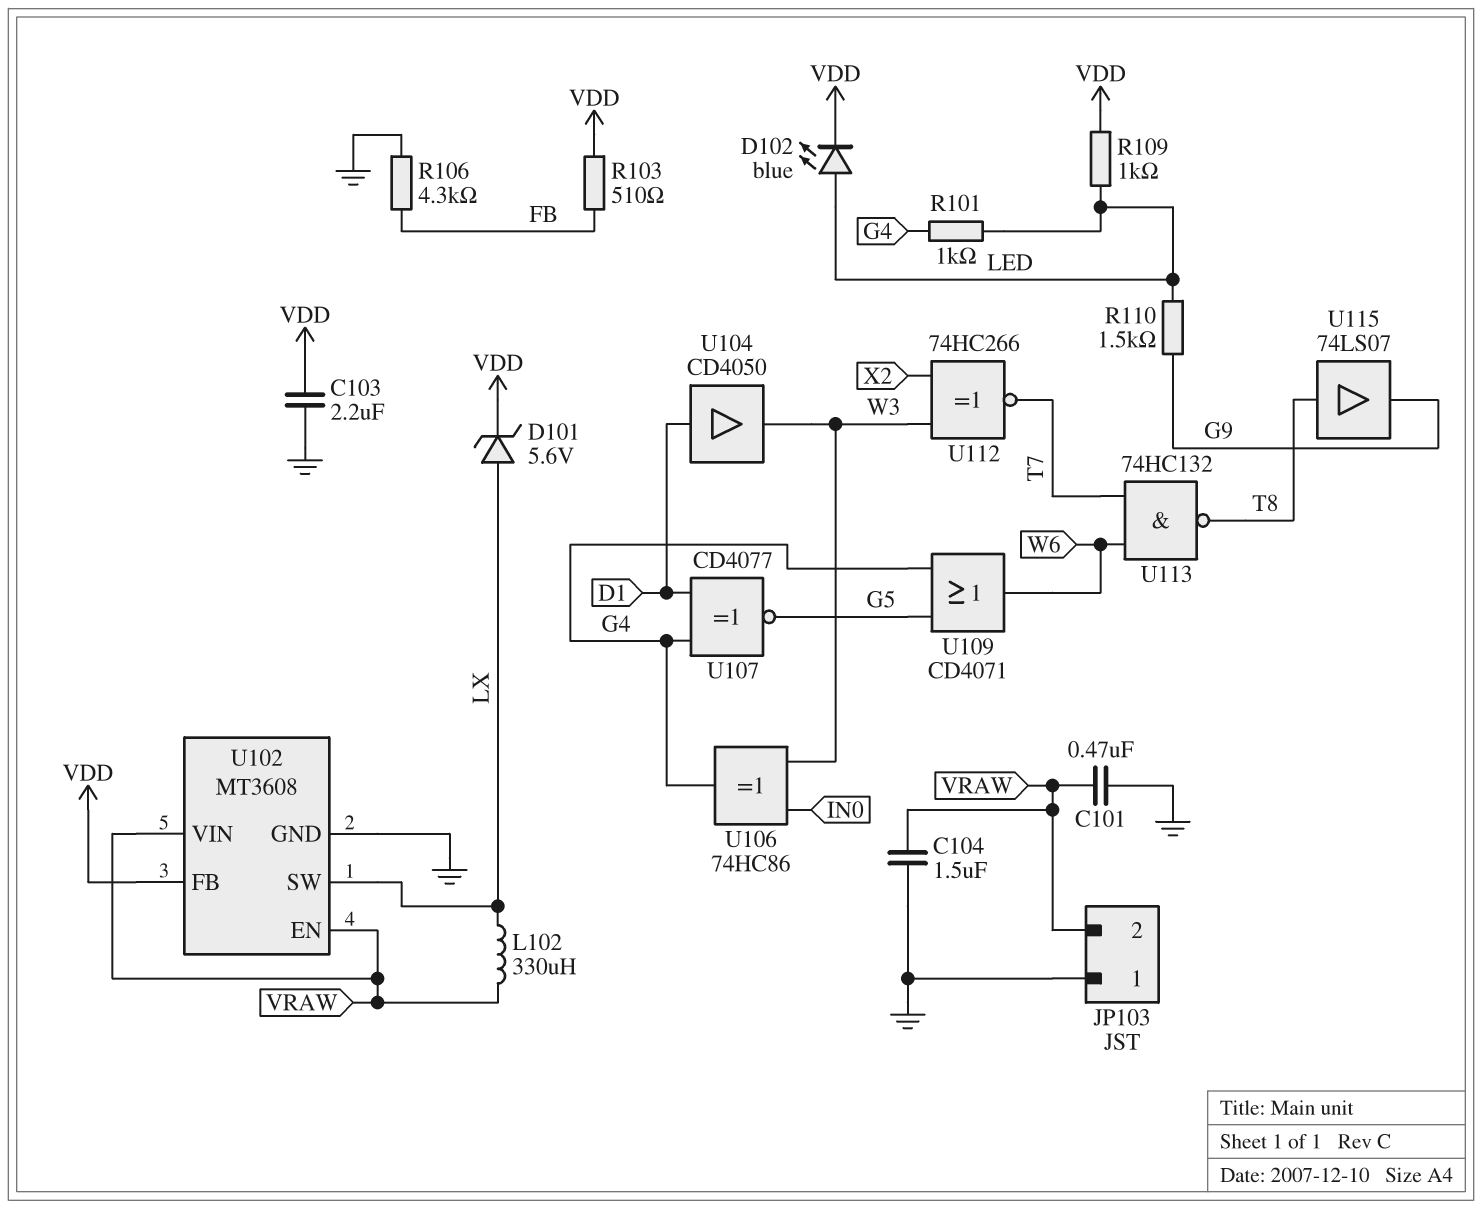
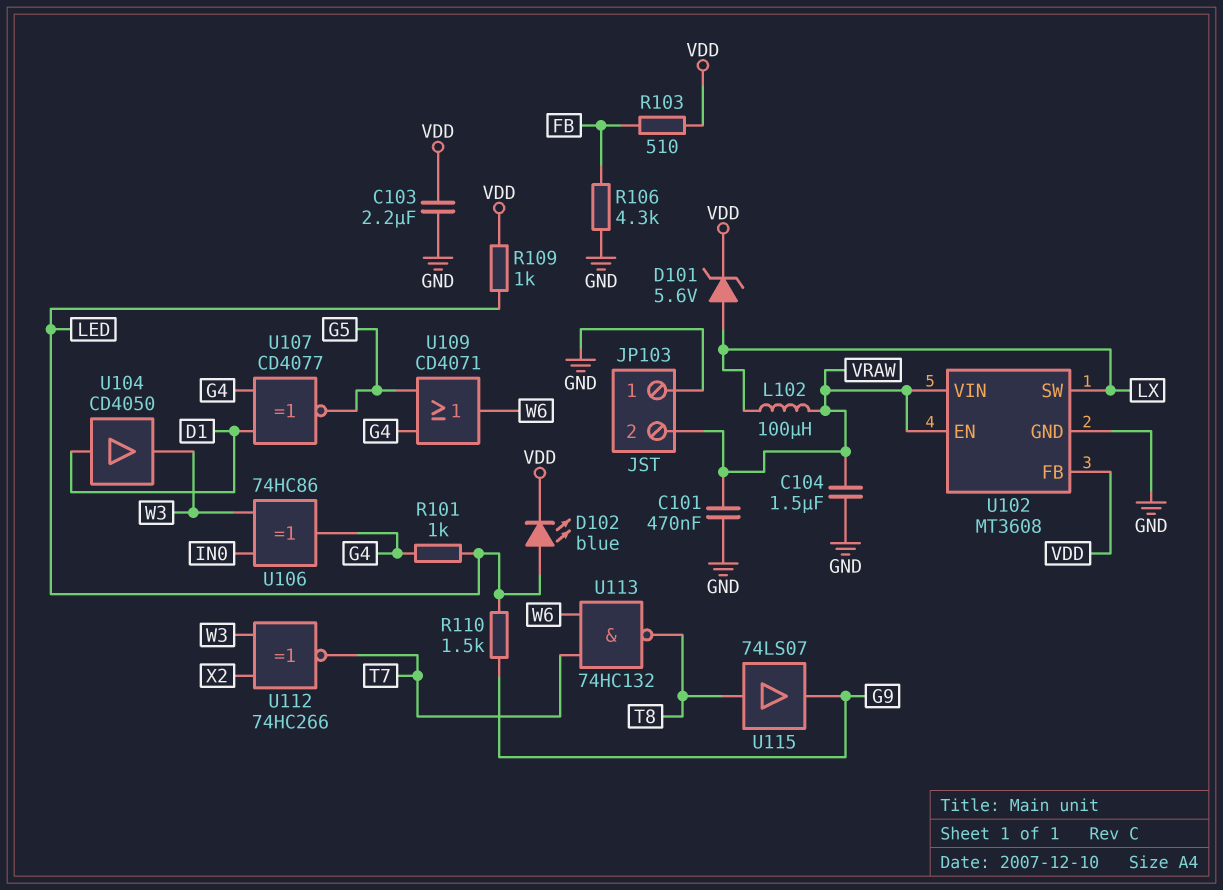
L102: 330uH (LX, VRAW) -> 100uH (LX, VRAW)

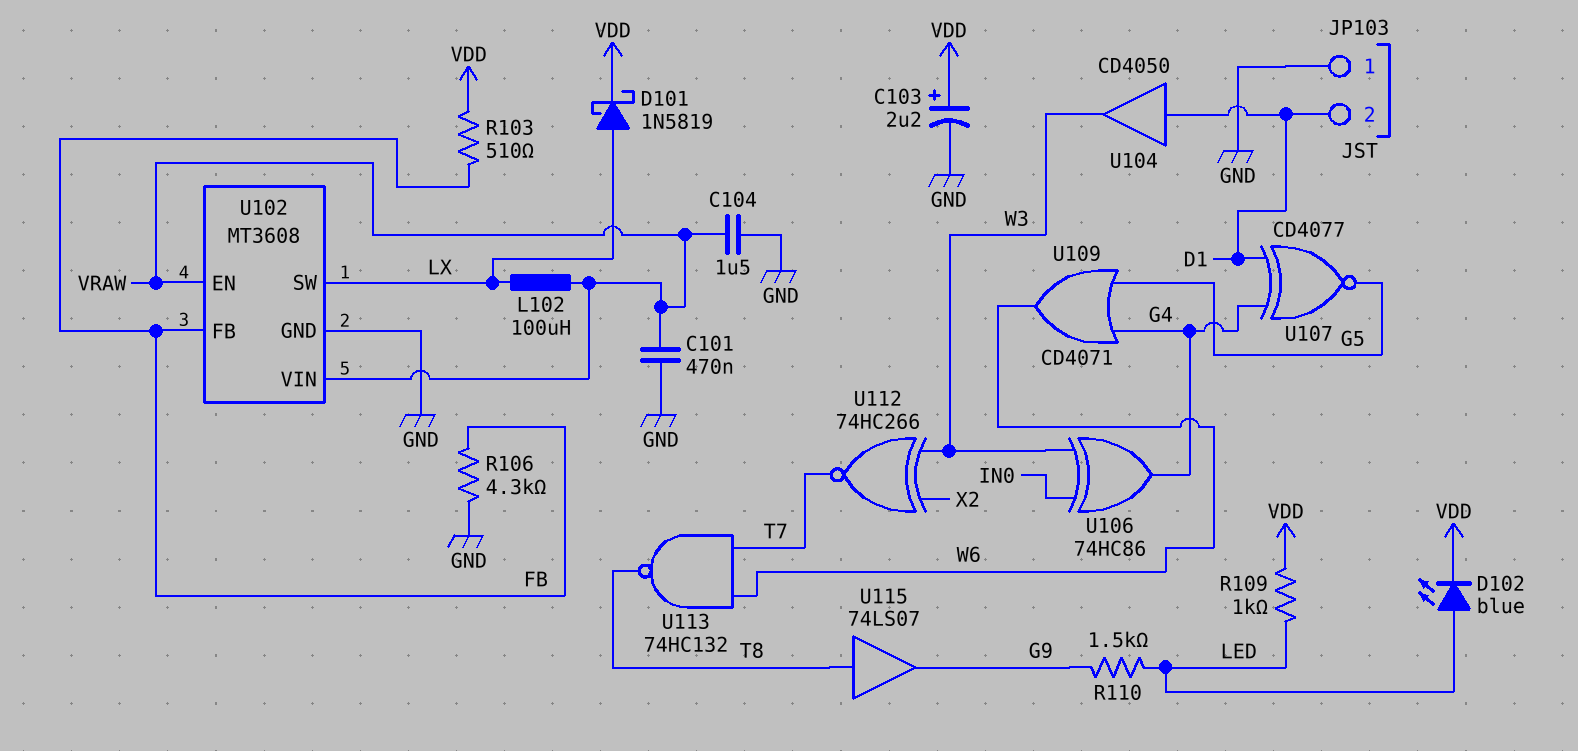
C103: 2.2uF (GND, VDD) -> 2.2uF (plus VDD, minus GND)
D101: zener 5.6V (A LX, K VDD) -> schottky 1N5819 (A LX, K VDD)
JP103 pin 2: VRAW -> D1
R101: 1k (G4, LED) -> none
U102 pin FB: VDD -> FB

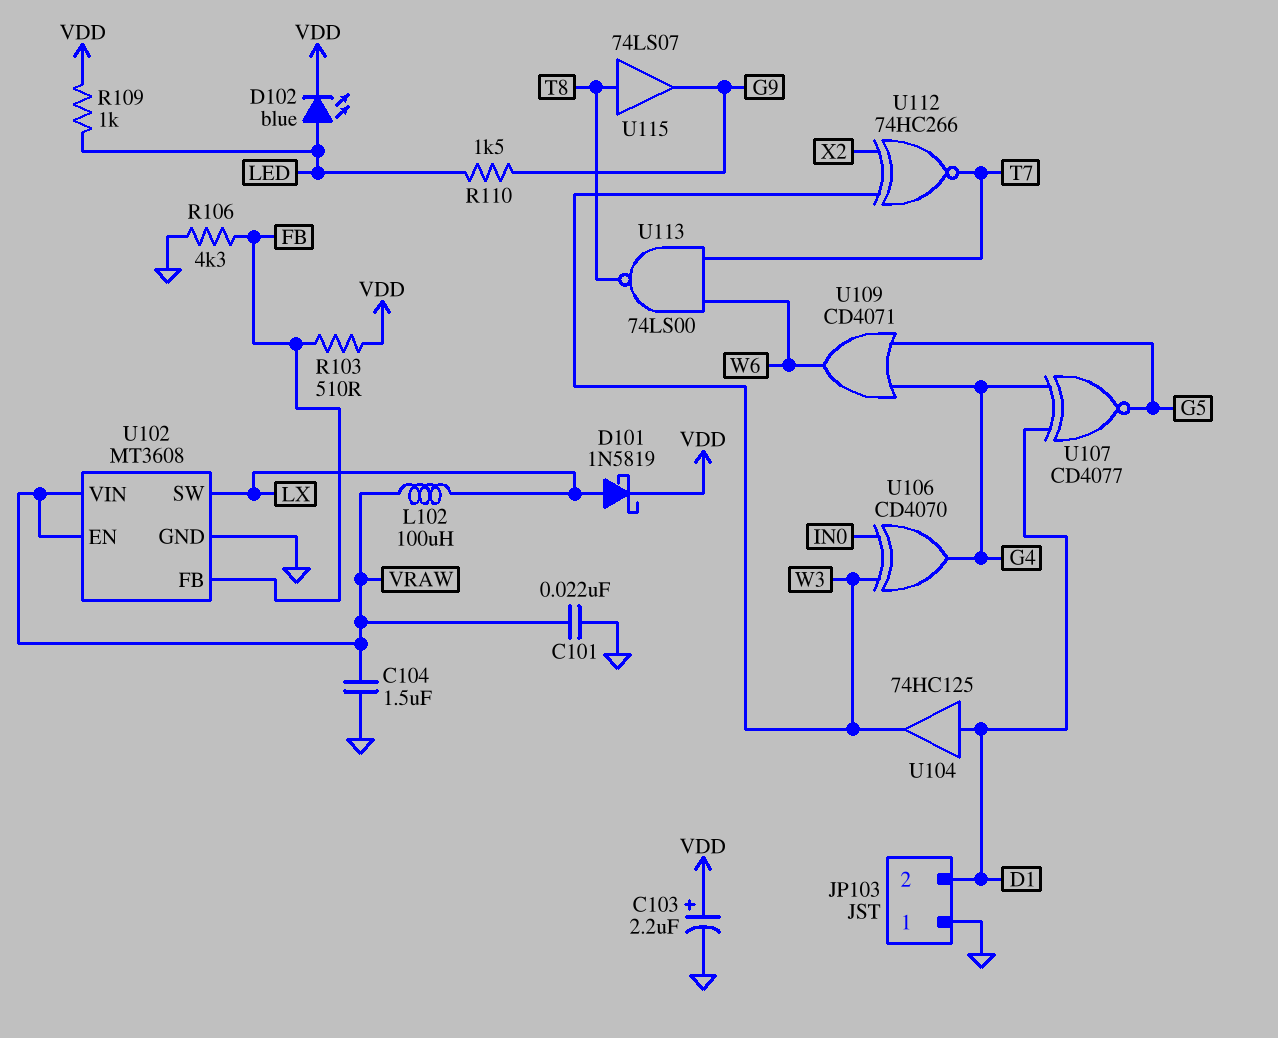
C101: 470nF (GND, VRAW) -> 22nF (GND, VRAW)
U104: buffer CD4050 (in D1, out W3) -> buffer 74HC125 (in D1, out W3)
U106: XOR 74HC86 (in IN0, in W3, out G4) -> XOR CD4070 (in IN0, in W3, out G4)
U113: NAND 74HC132 (in T7, in W6, out T8) -> NAND 74LS00 (in T7, in W6, out T8)

